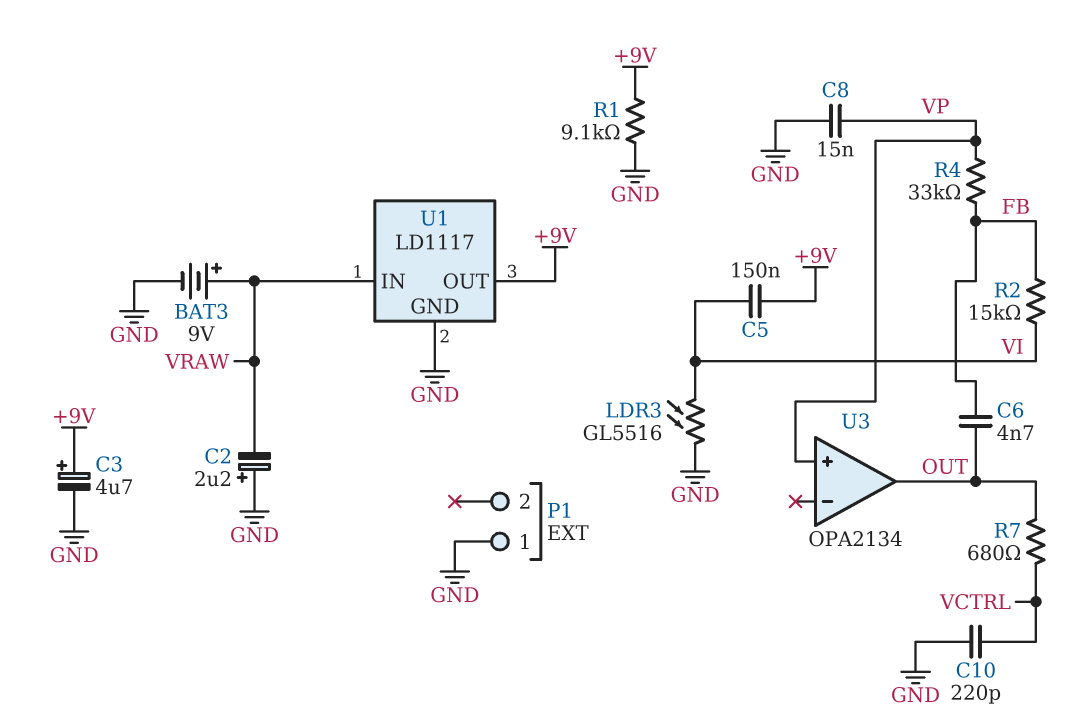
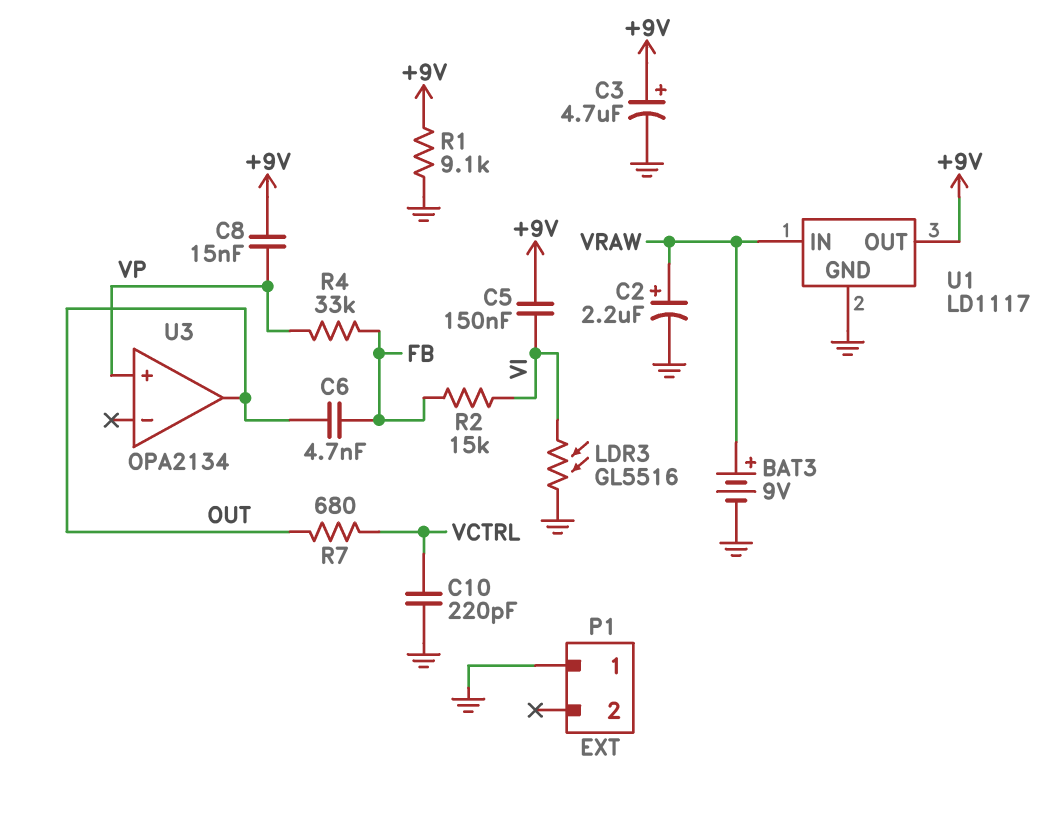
C2: 2.2uF (plus GND, minus VRAW) -> 2.2uF (plus VRAW, minus GND)
C8: 15nF (GND, VP) -> 15nF (+9V, VP)

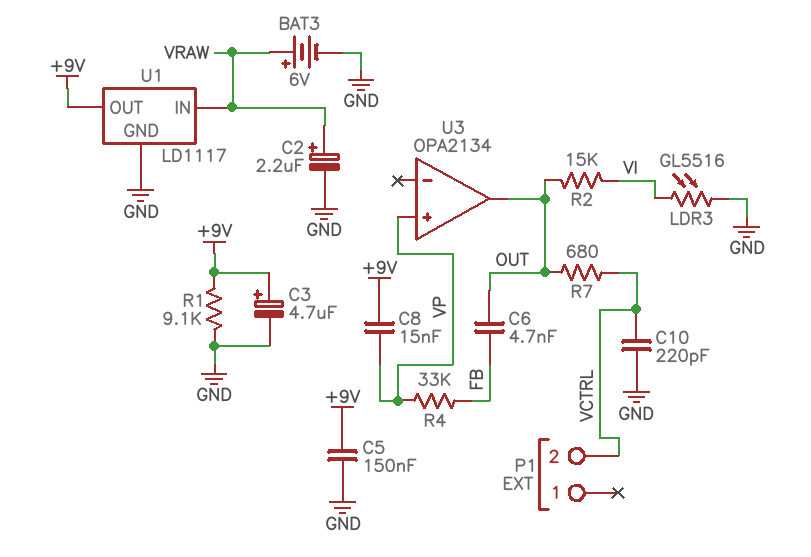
BAT3: 9V (plus VRAW, minus GND) -> 6V (plus VRAW, minus GND)
C5: 150nF (+9V, VI) -> 150nF (+9V, GND)
P1 pin 1: GND -> none
P1 pin 2: none -> VCTRL
R2: 15k (FB, VI) -> 15k (OUT, VI)

